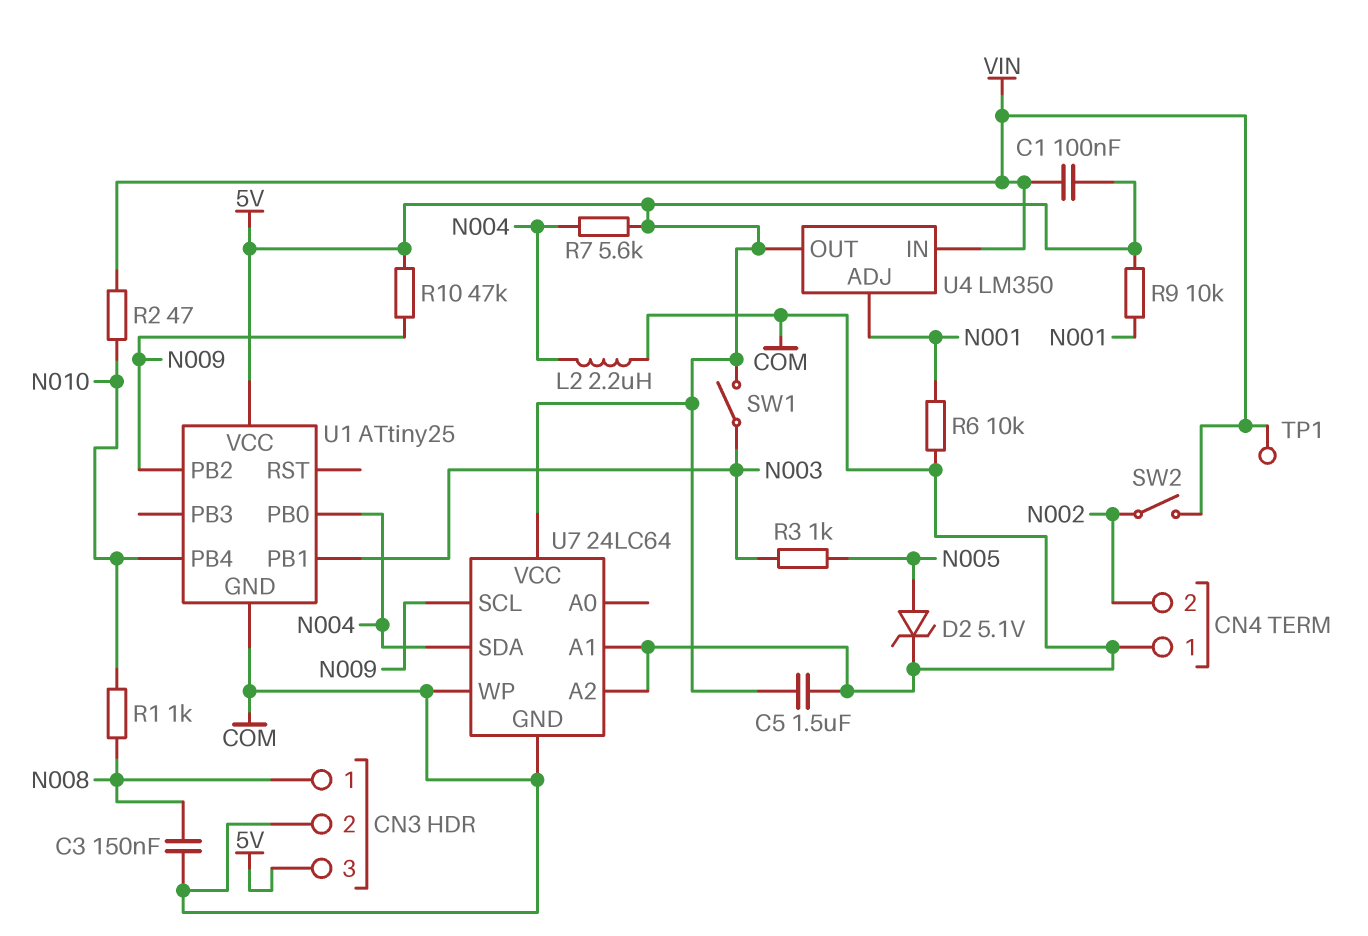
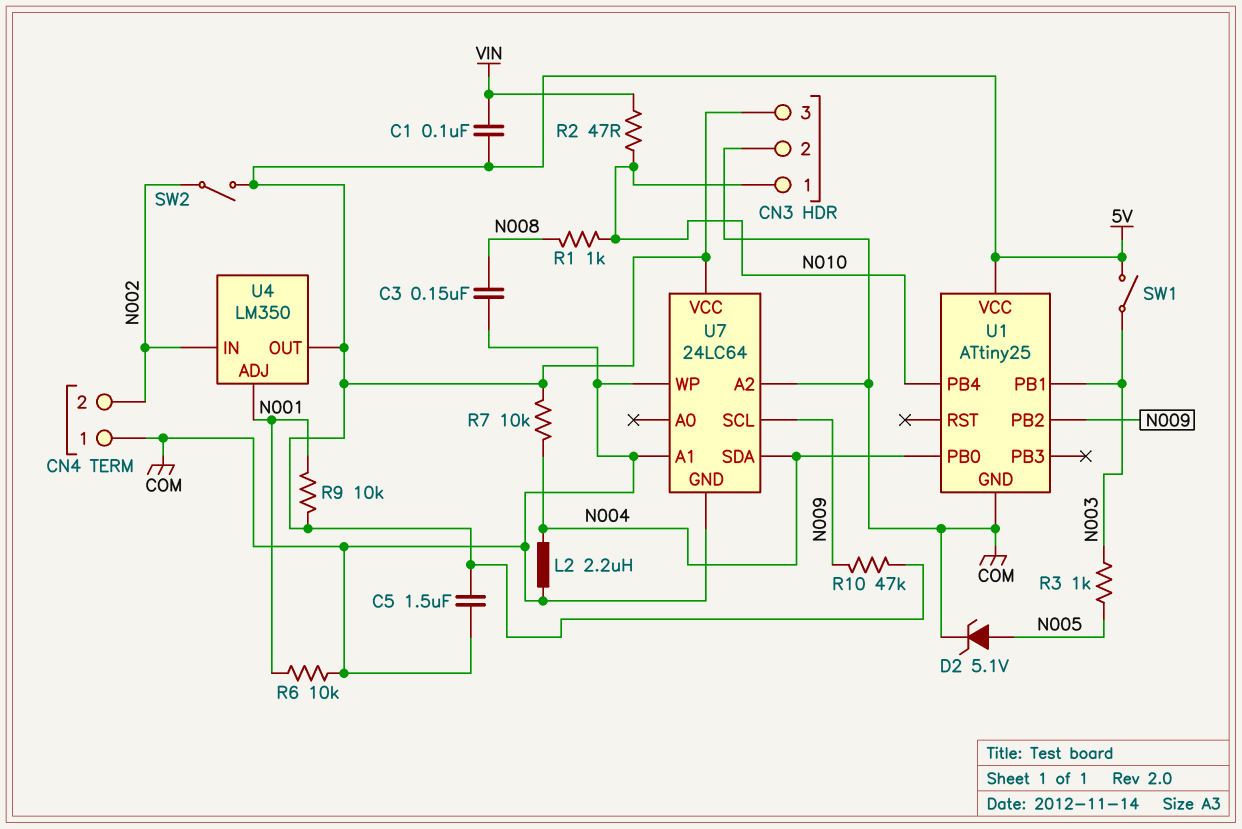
CN3 pin 1: N008 -> N010
R7: 5.6k (5V, N004) -> 10k (5V, N004)
SW2: switch (N002, VIN) -> switch (5V, N002)
TP1: test point (VIN) -> none
U4 pin IN: VIN -> N002

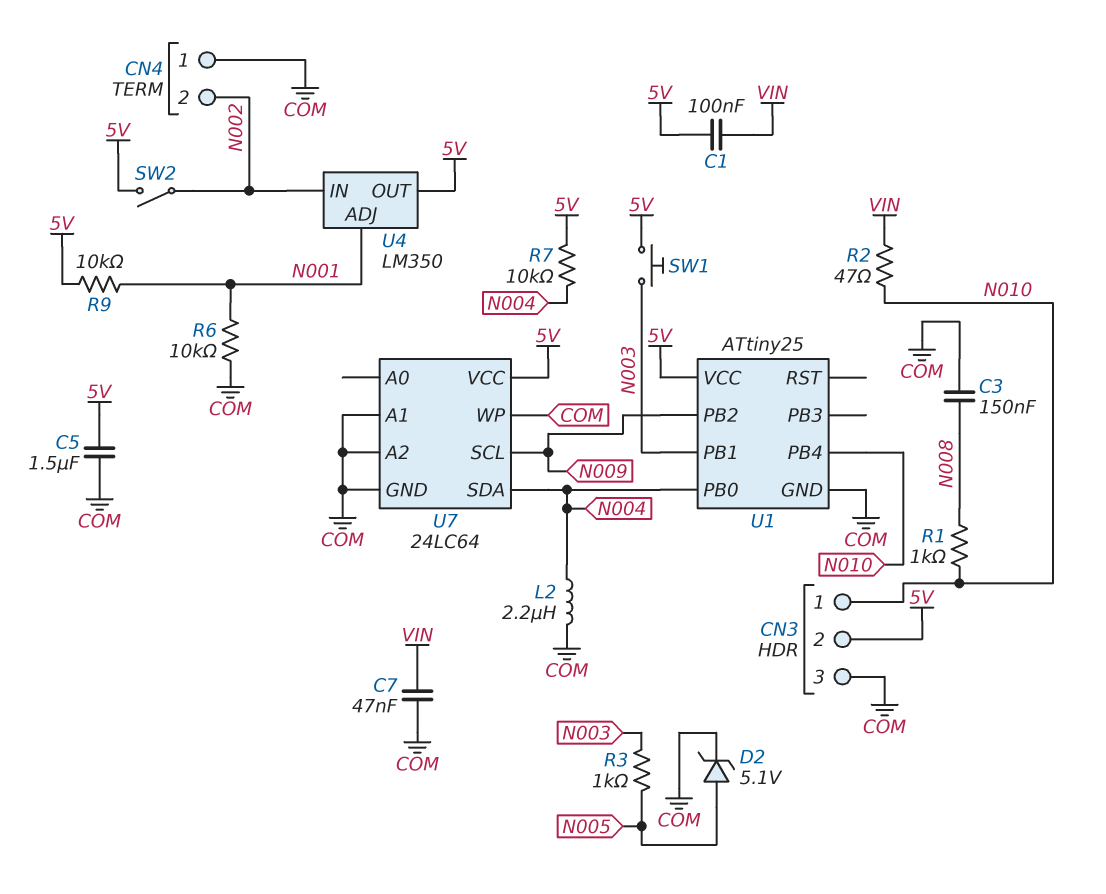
C7: none -> 47nF (COM, VIN)
CN3 pin 2: COM -> 5V
CN3 pin 3: 5V -> COM
R10: 47k (5V, N009) -> none
SW1: switch (5V, N003) -> button (5V, N003)

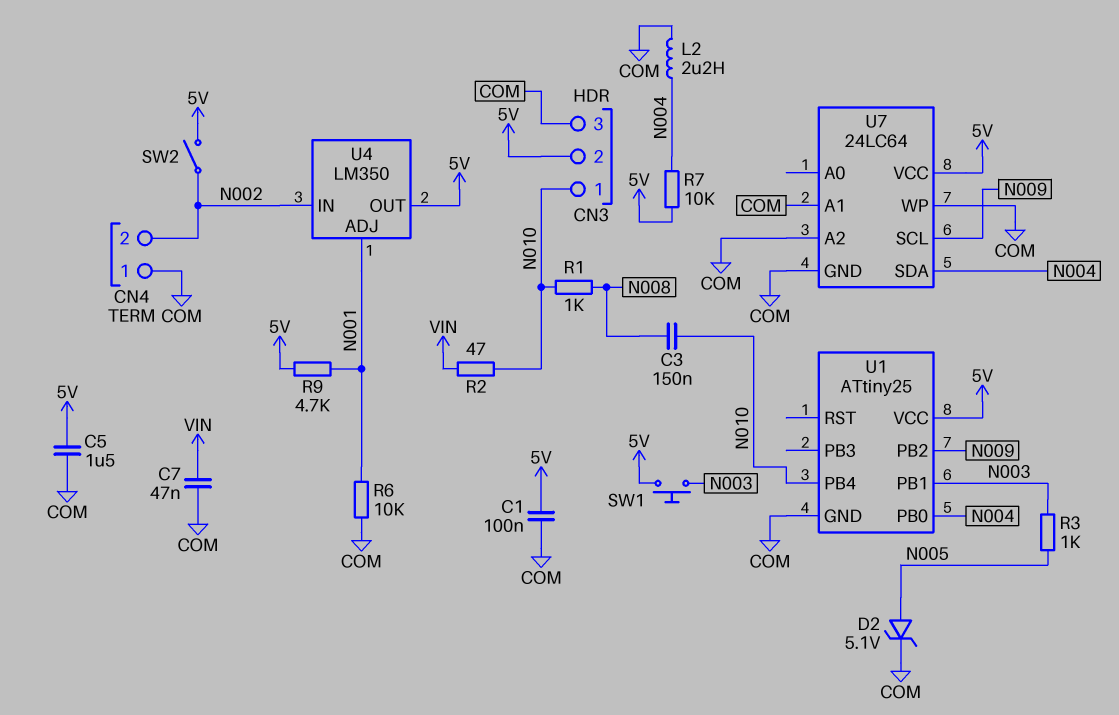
C1: 100nF (5V, VIN) -> 100nF (5V, COM)
C3: 150nF (COM, N008) -> 150nF (N008, N010)
R9: 10k (5V, N001) -> 4.7k (5V, N001)

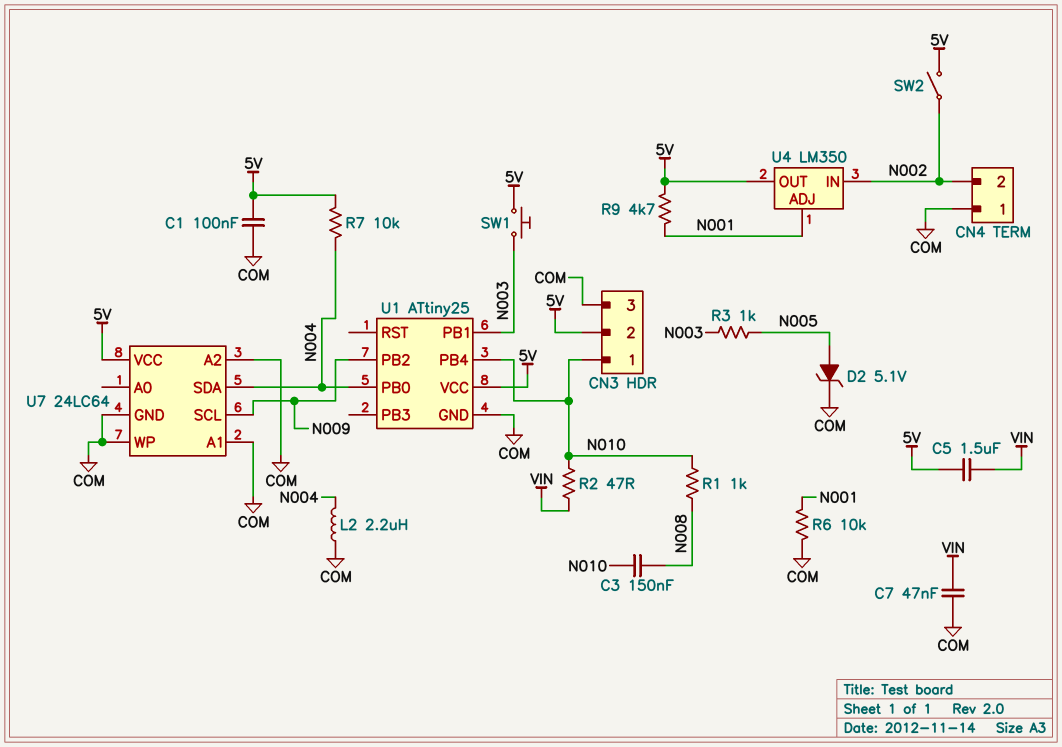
C5: 1.5uF (5V, COM) -> 1.5uF (5V, VIN)

